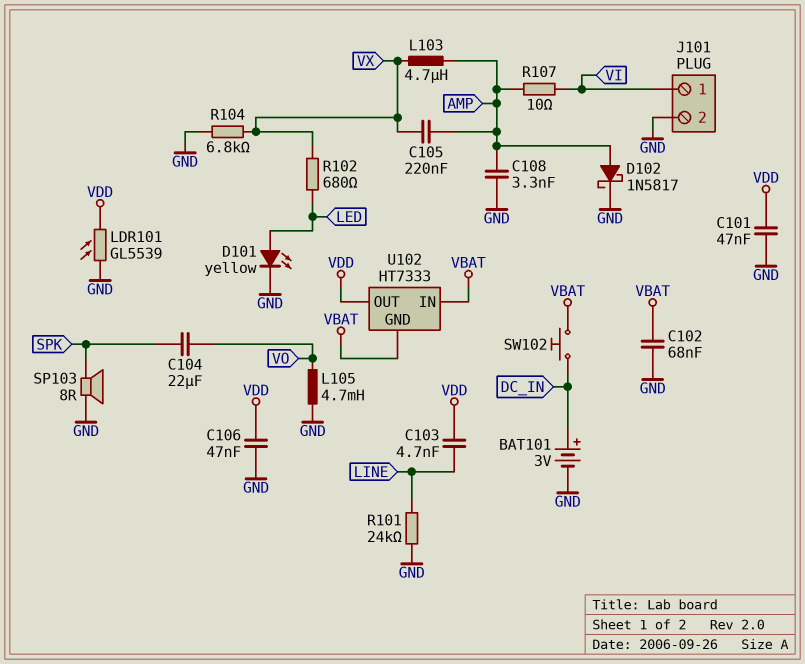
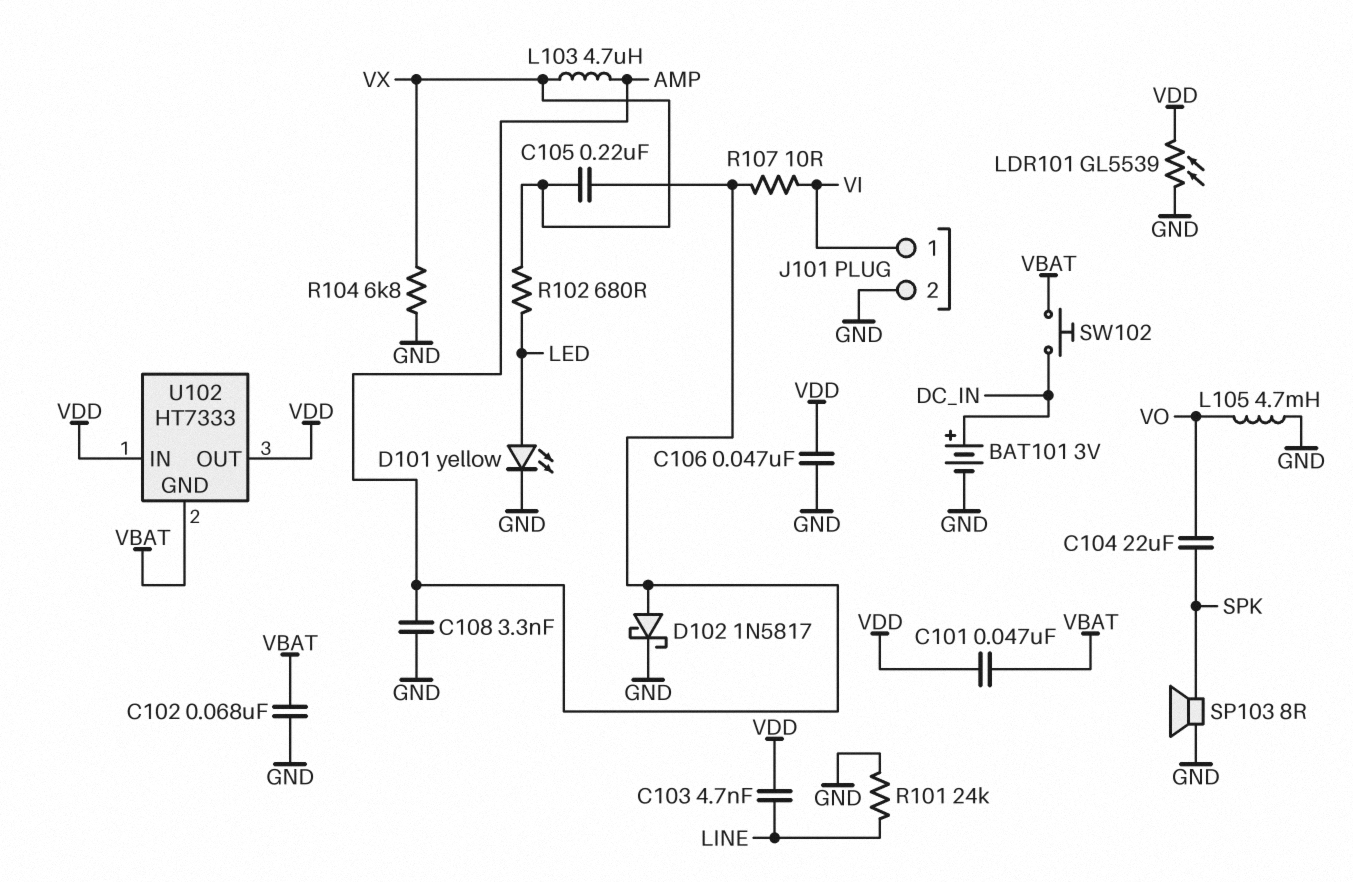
C101: 47nF (GND, VDD) -> 47nF (VBAT, VDD)
U102 pin IN: VBAT -> VDD

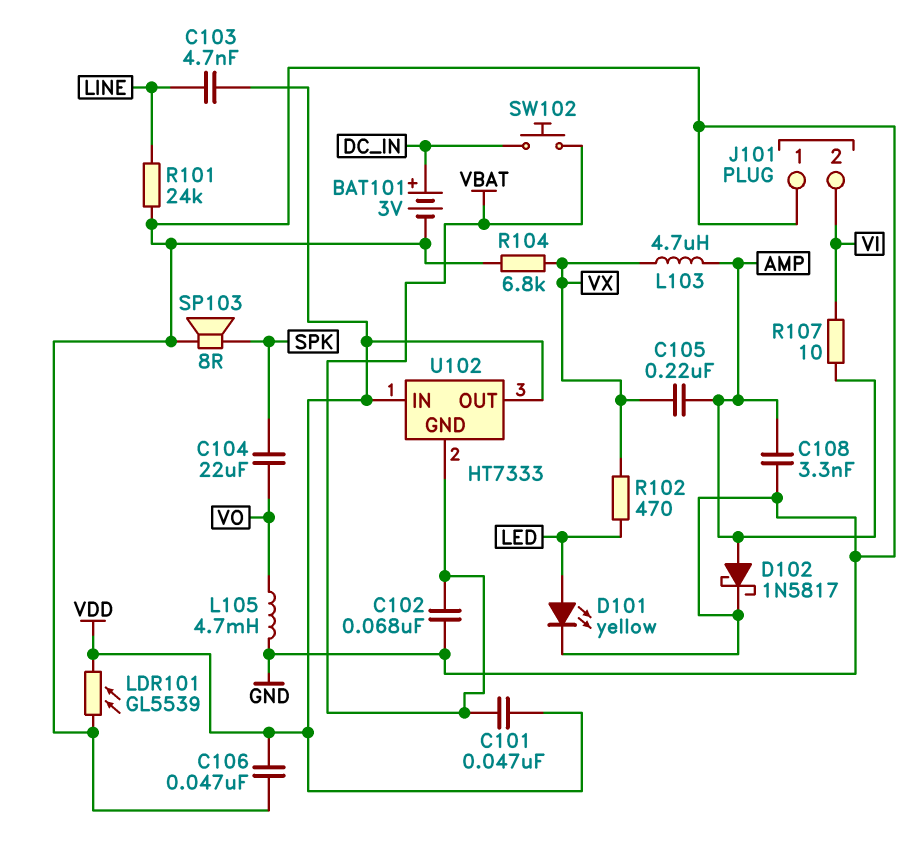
J101 pin 1: VI -> GND
J101 pin 2: GND -> VI
R102: 680 (LED, VX) -> 470 (LED, VX)

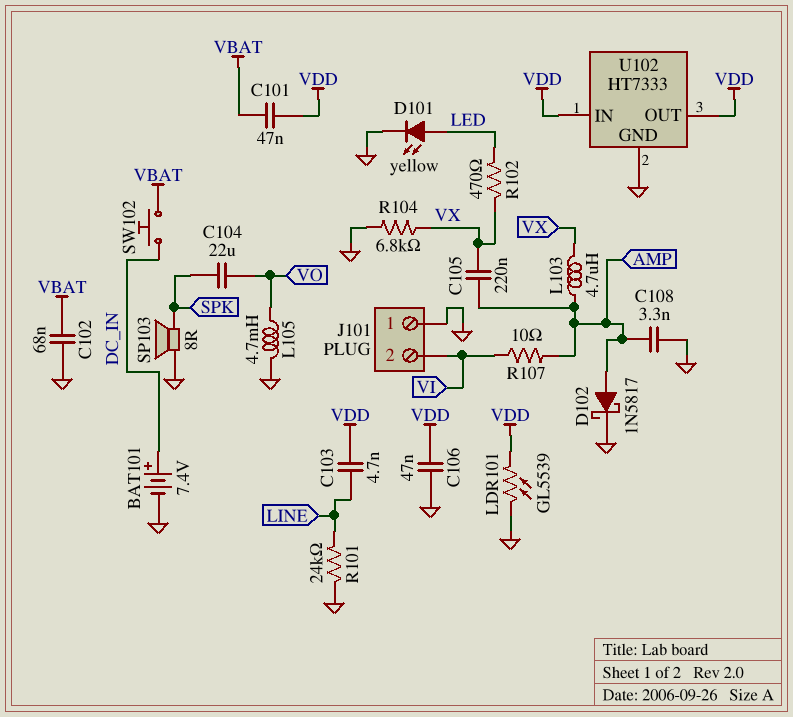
BAT101: 3V (plus DC_IN, minus GND) -> 7.4V (plus DC_IN, minus GND)
U102 pin GND: VBAT -> GND

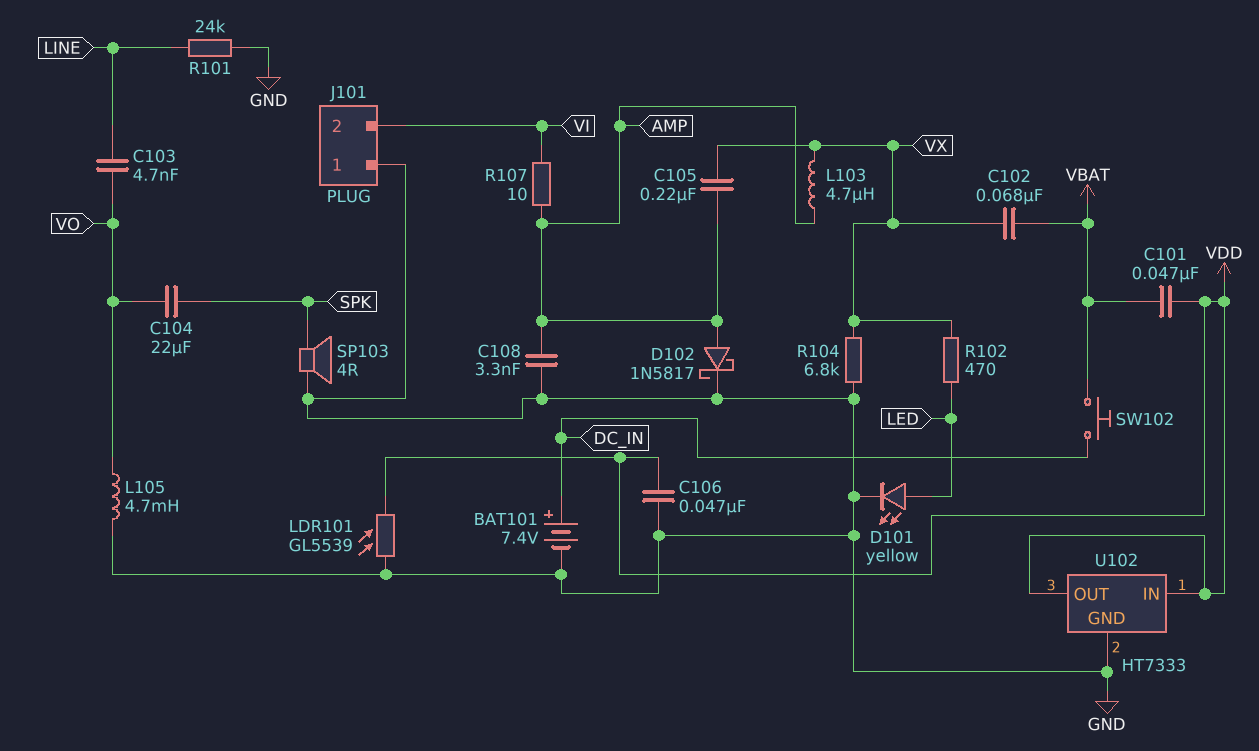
C102: 68nF (GND, VBAT) -> 68nF (VBAT, VX)
C103: 4.7nF (LINE, VDD) -> 4.7nF (LINE, VO)
SP103: speaker 8R (GND, SPK) -> speaker 4R (GND, SPK)

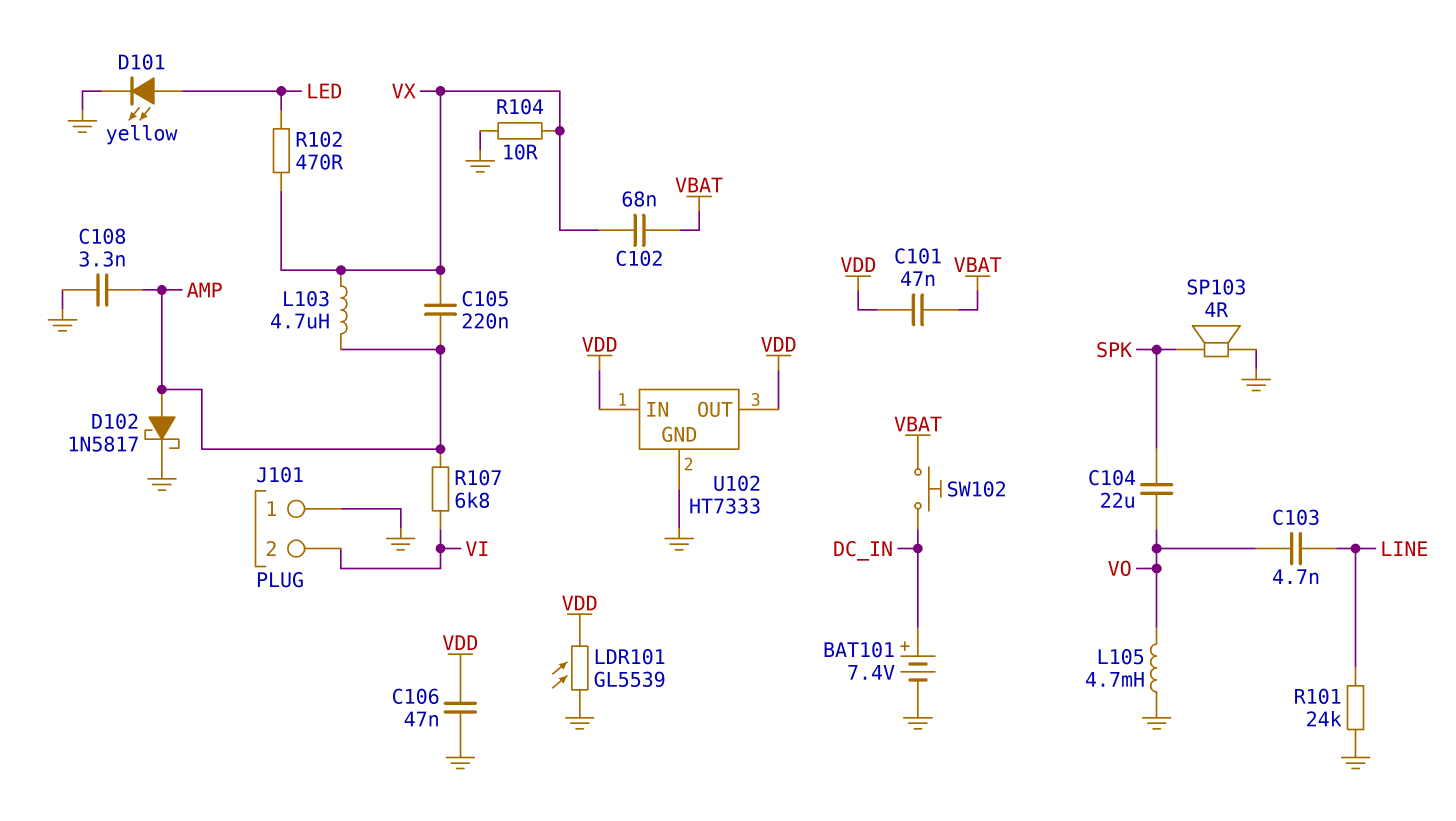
R104: 6.8k (GND, VX) -> 10 (GND, VX)
R107: 10 (AMP, VI) -> 6.8k (AMP, VI)

